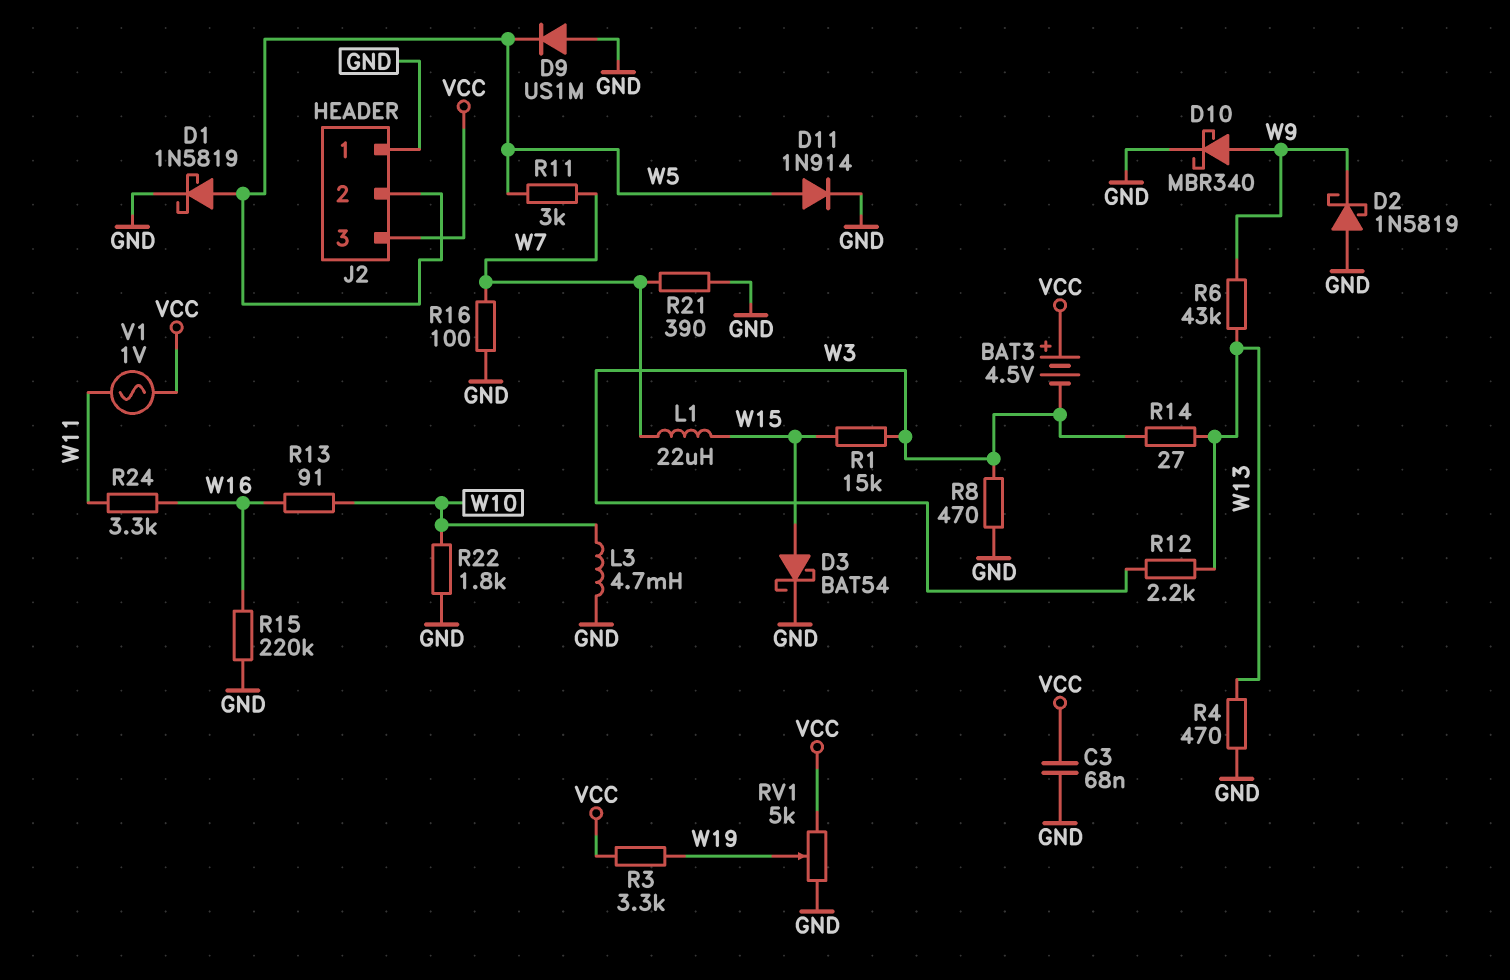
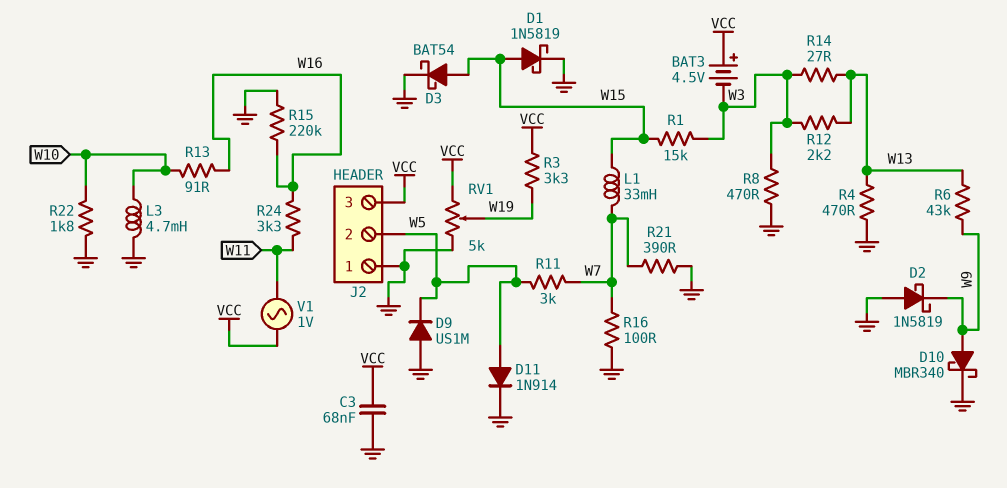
D1: schottky 1N5819 (A W5, K GND) -> schottky 1N5819 (A W15, K GND)
L1: 22uH (W7, W15) -> 33mH (W7, W15)

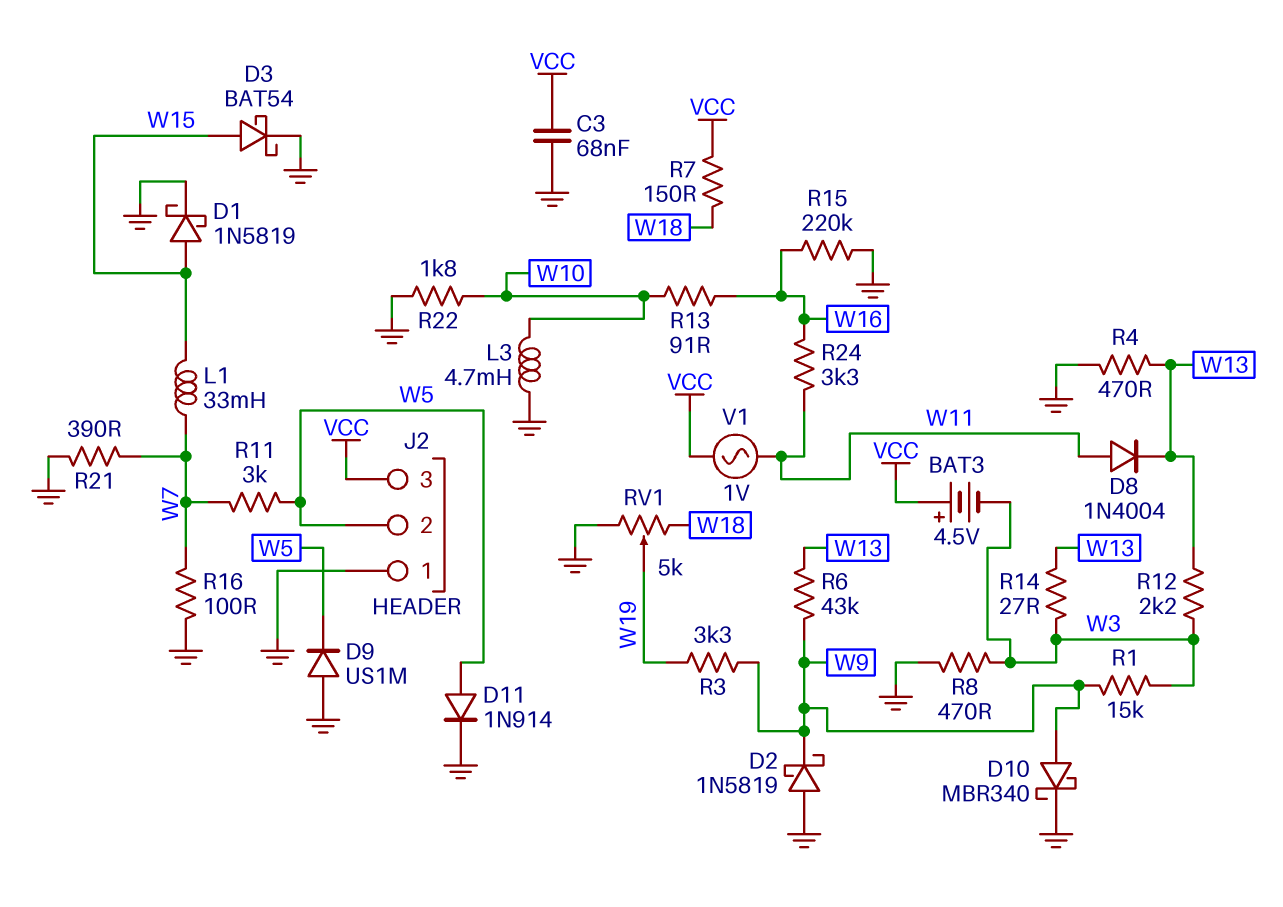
D8: none -> diode 1N4004 (A W11, K W13)
R1: 15k (W3, W15) -> 15k (W3, W9)
R3: 3.3k (VCC, W19) -> 3.3k (W9, W19)
R7: none -> 150 (VCC, W18)
RV1: 5k (GND, VCC, wiper W19) -> 5k (GND, W18, wiper W19)

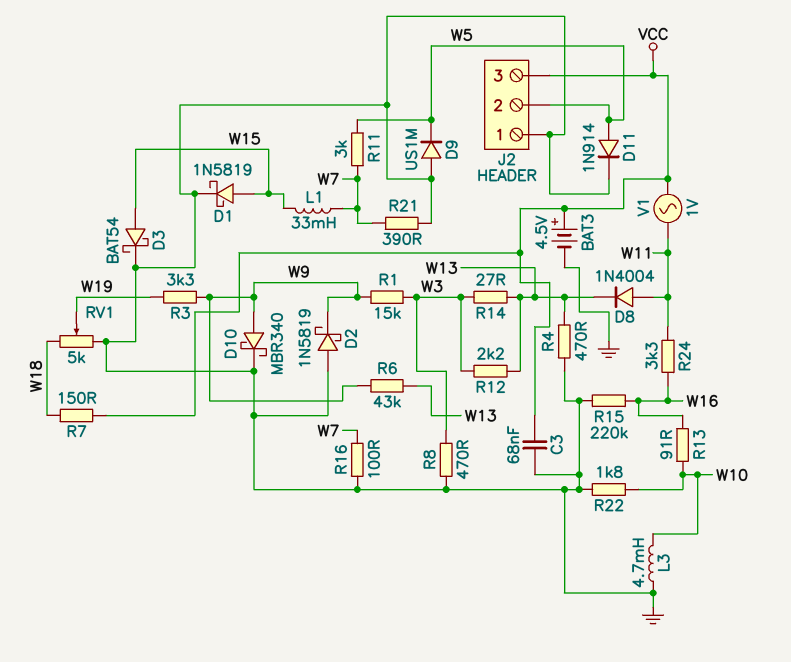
BAT3: 4.5V (plus VCC, minus W3) -> 4.5V (plus VCC, minus GND)

